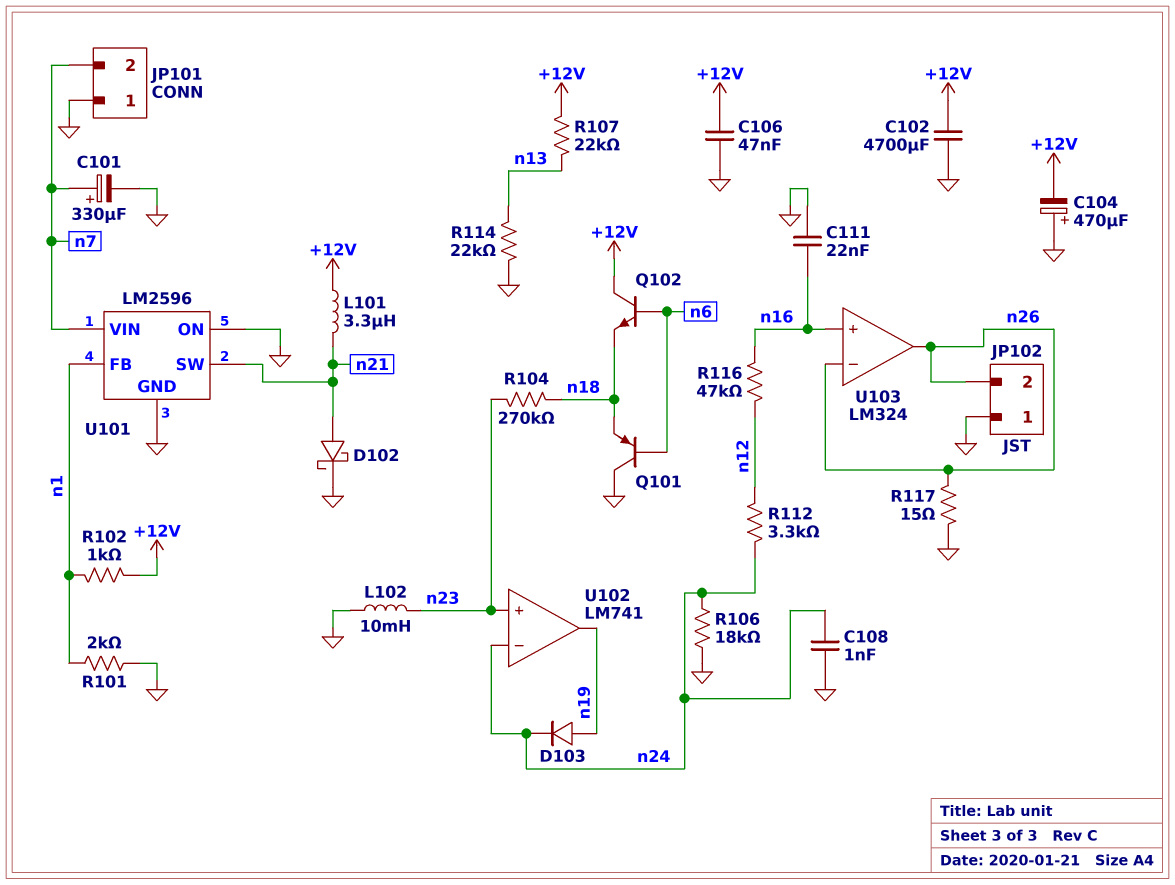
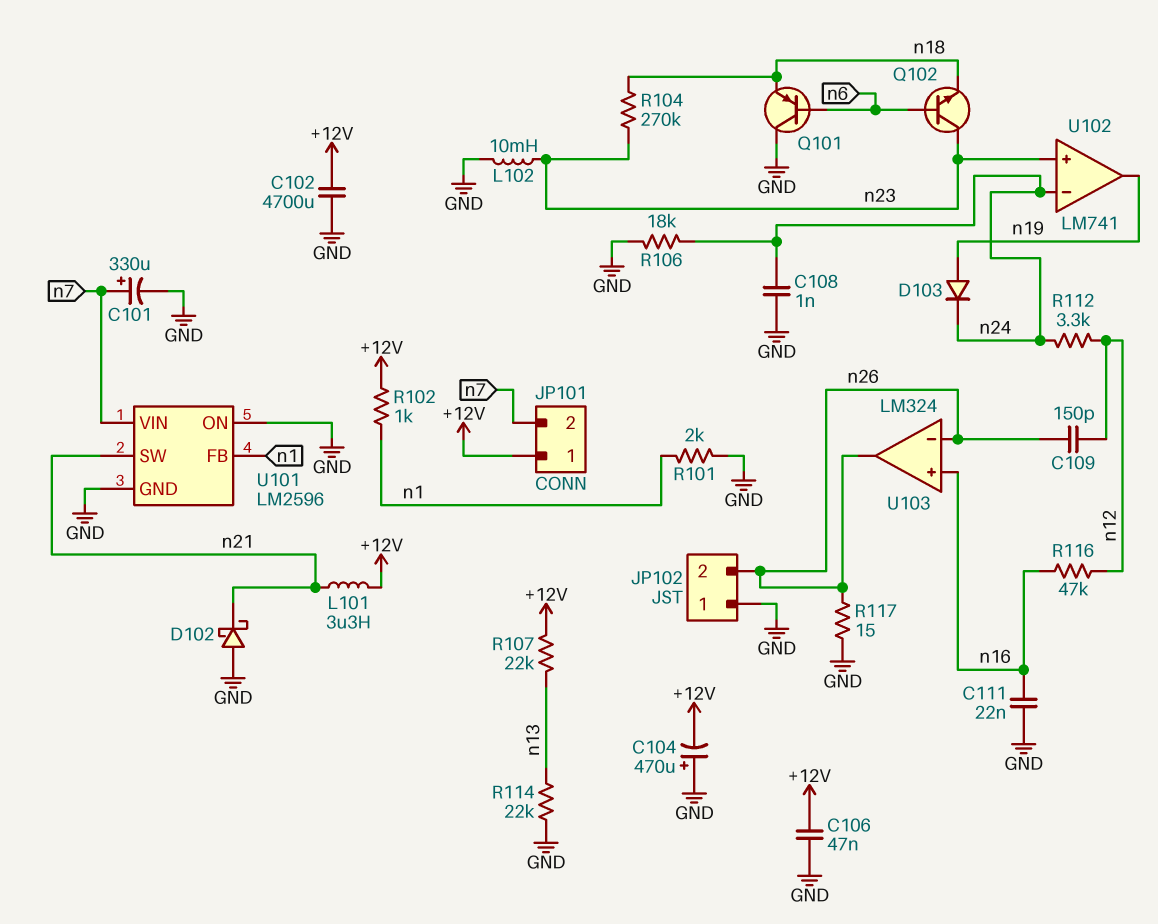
C109: none -> 150pF (n12, n26)
D102: schottky (A n21, K GND) -> schottky (A GND, K n21)
JP101 pin 1: GND -> +12V
Q102: NPN (B n6, C +12V, E n18) -> NPN (B n6, C n23, E n18)

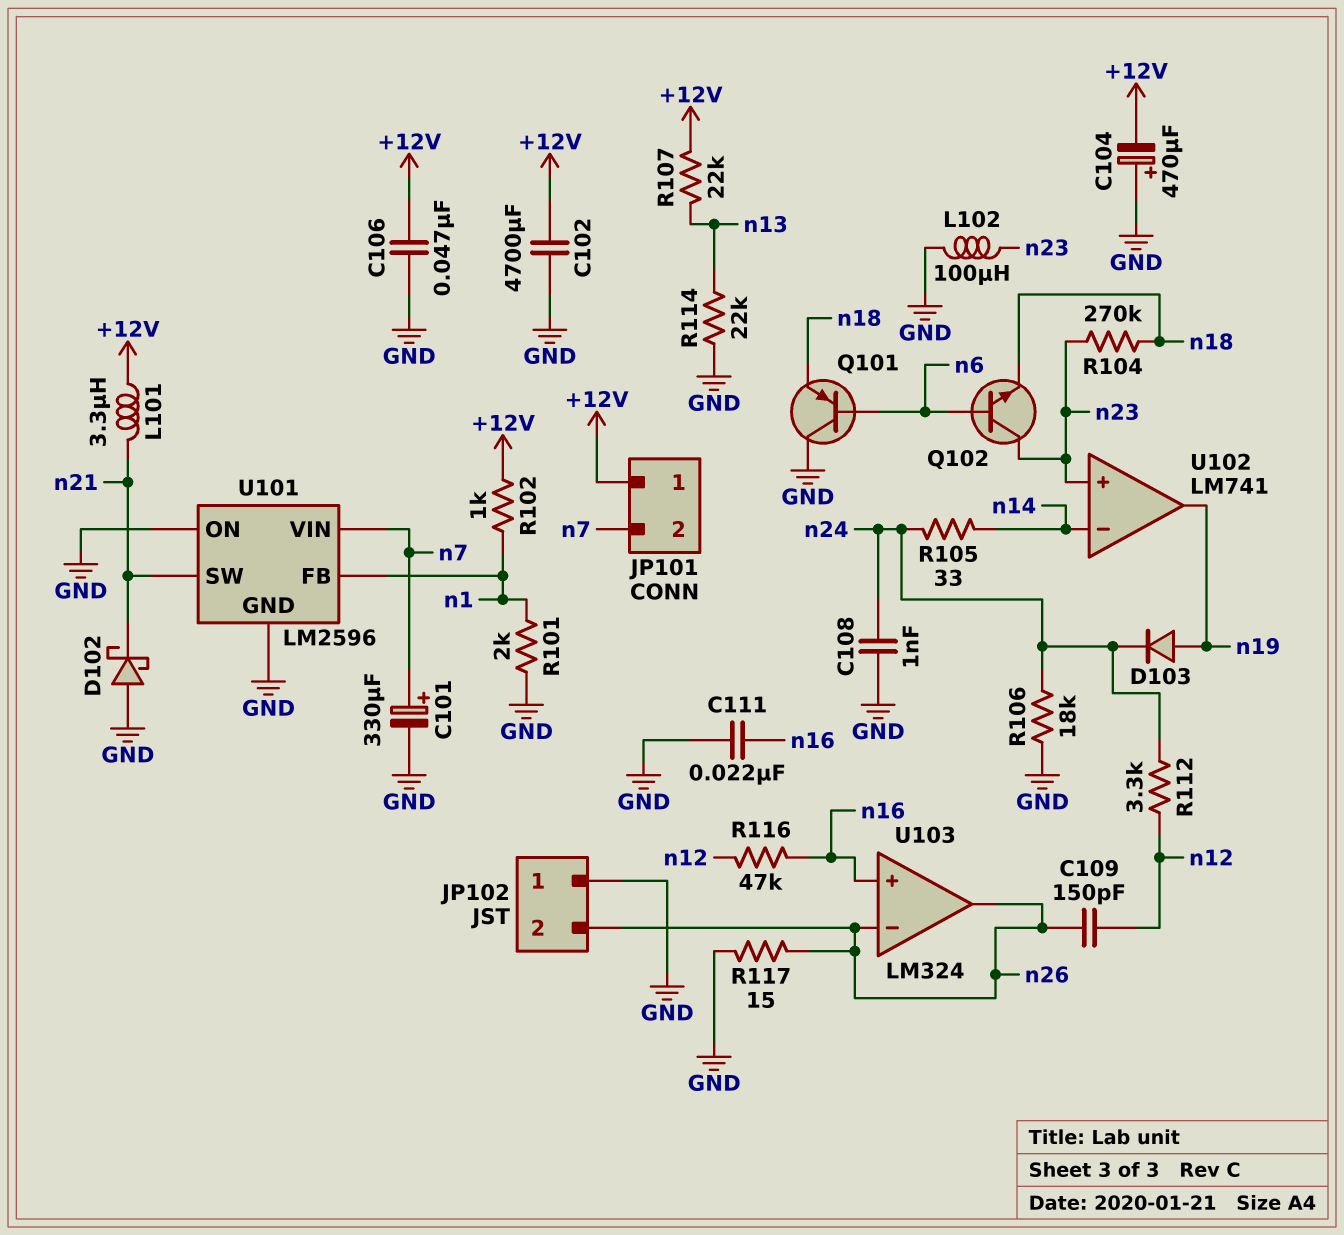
L102: 10mH (GND, n23) -> 100uH (GND, n23)
R105: none -> 33 (n14, n24)
U102 pin in-: n24 -> n14

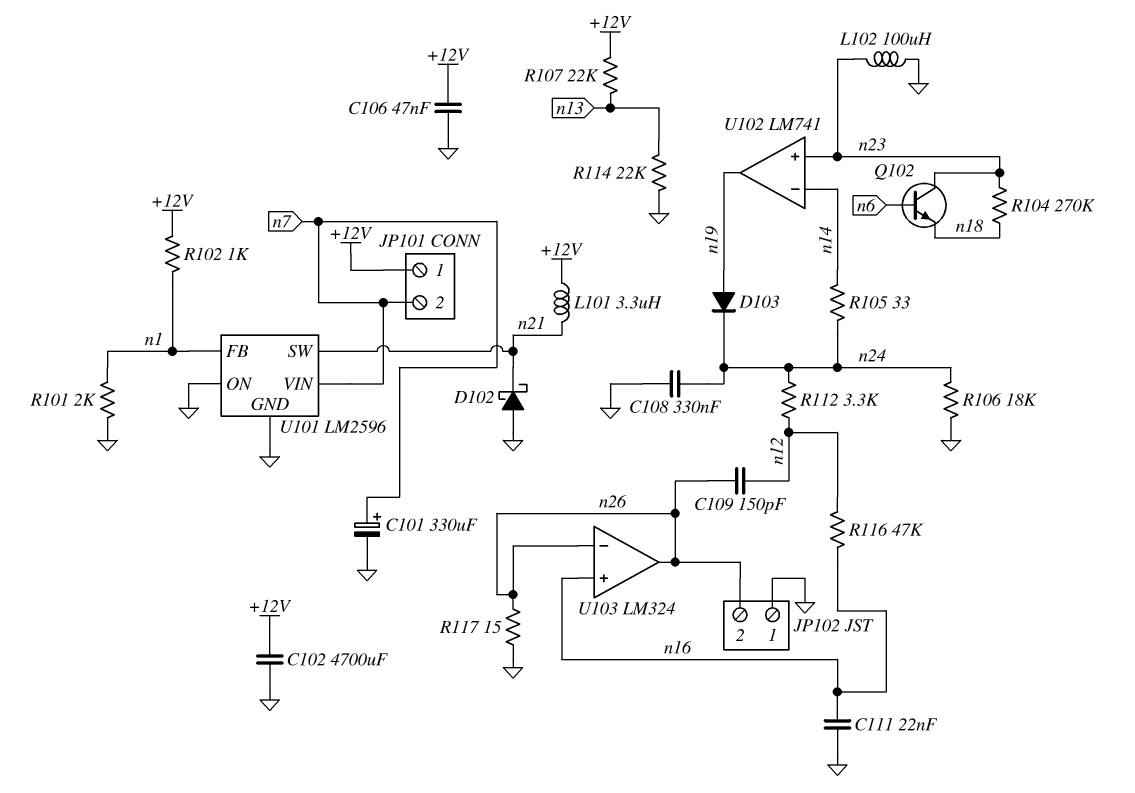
C104: 470uF (plus GND, minus +12V) -> none
C108: 1nF (GND, n24) -> 330nF (GND, n24)
Q101: PNP (B n6, C GND, E n18) -> none

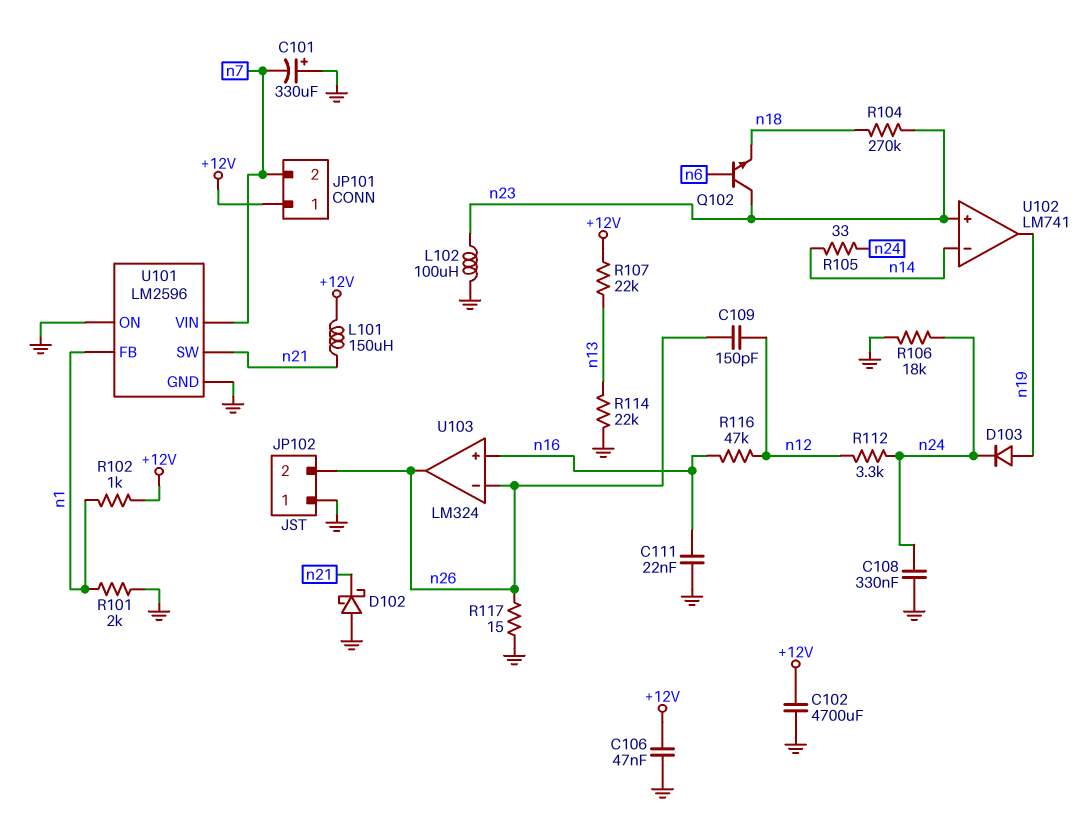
C101: 330uF (plus n7, minus GND) -> 330uF (plus GND, minus n7)
L101: 3.3uH (+12V, n21) -> 150uH (+12V, n21)

